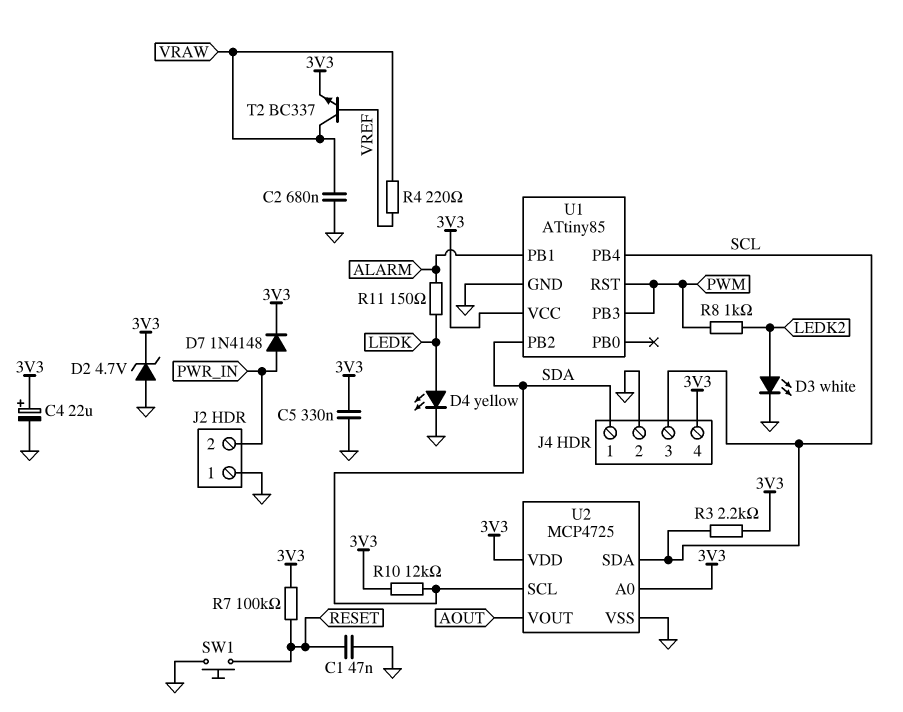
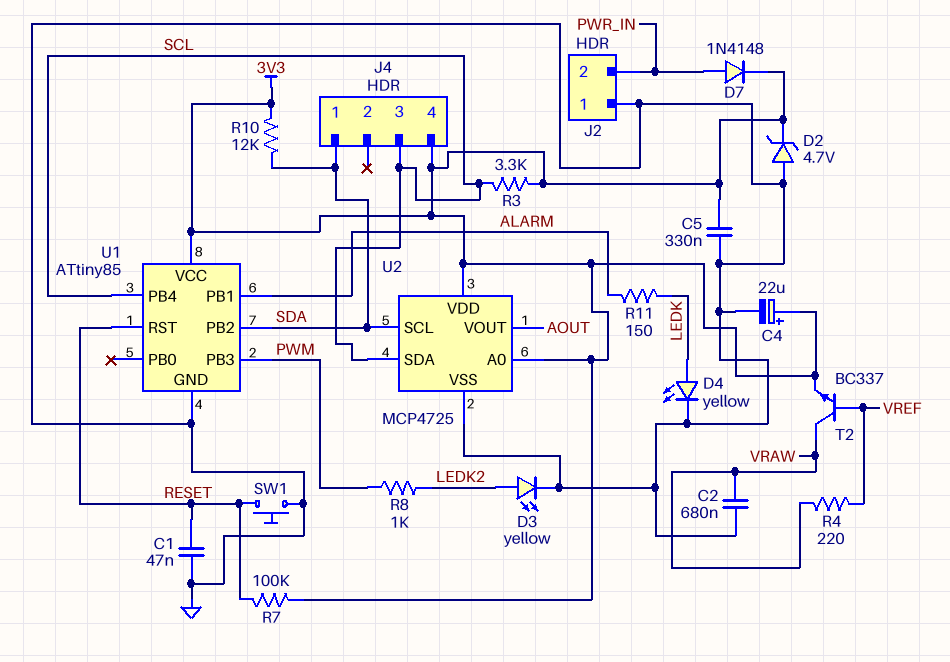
D3: LED white (A LEDK2, K GND) -> LED yellow (A LEDK2, K GND)
J4 pin 2: GND -> none
R3: 2.2k (3V3, SCL) -> 3.3k (3V3, SCL)
U1 pin RST: PWM -> RESET

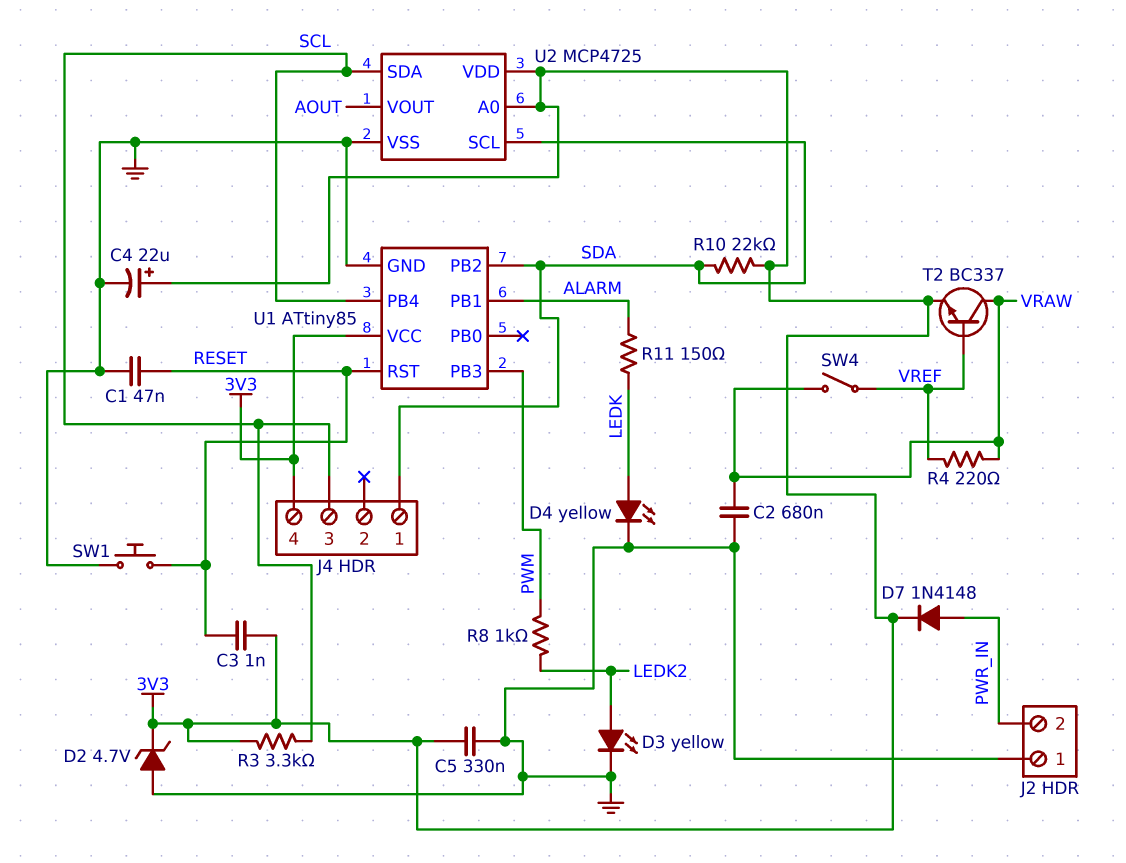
C3: none -> 1nF (3V3, RESET)
R7: 100k (3V3, RESET) -> none
R10: 12k (3V3, SDA) -> 22k (3V3, SDA)
SW4: none -> switch (VRAW, VREF)

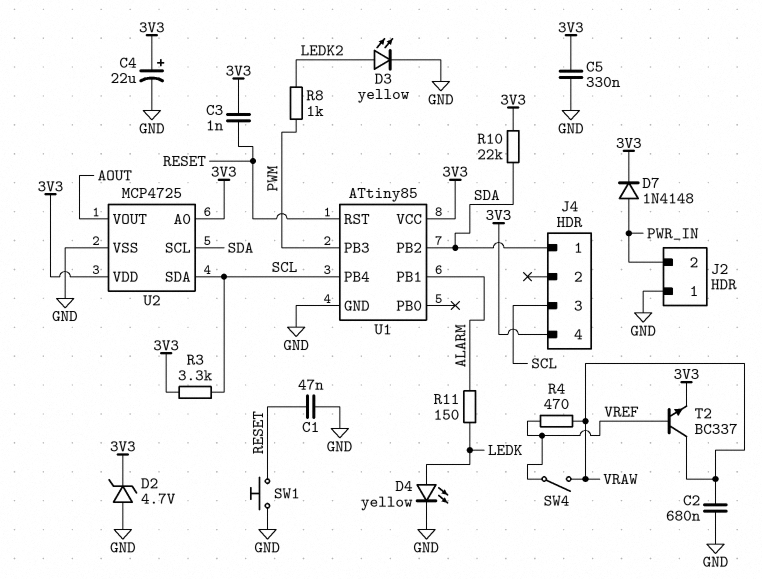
R4: 220 (VRAW, VREF) -> 470 (VRAW, VREF)

